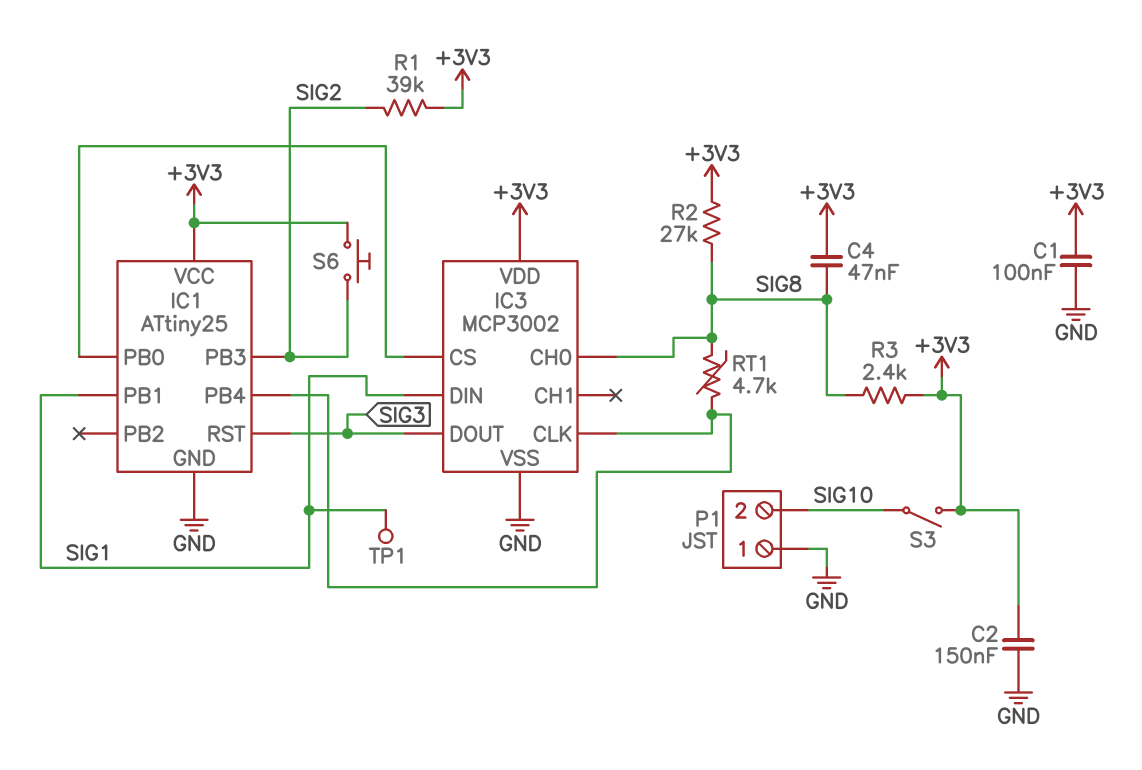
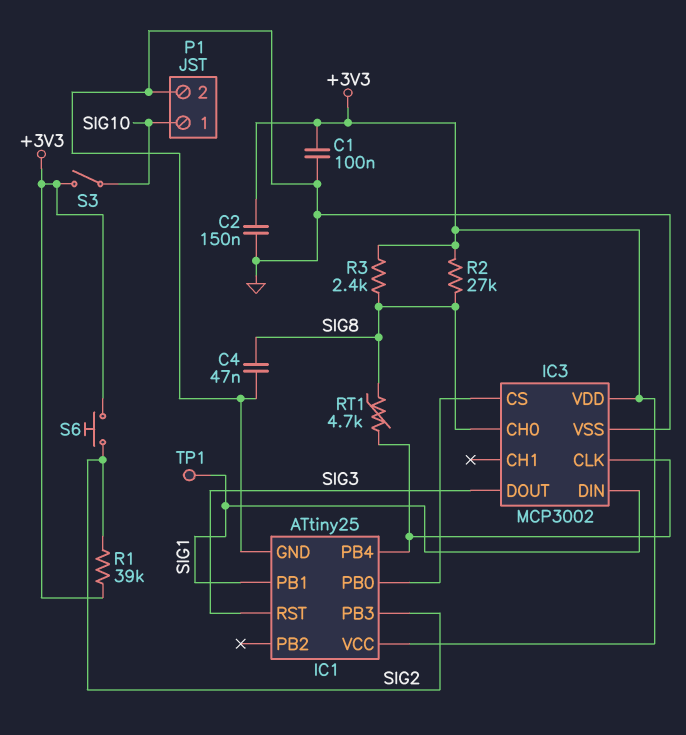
C4: 47nF (+3V3, SIG8) -> 47nF (GND, SIG8)
P1 pin 1: GND -> SIG10
P1 pin 2: SIG10 -> GND

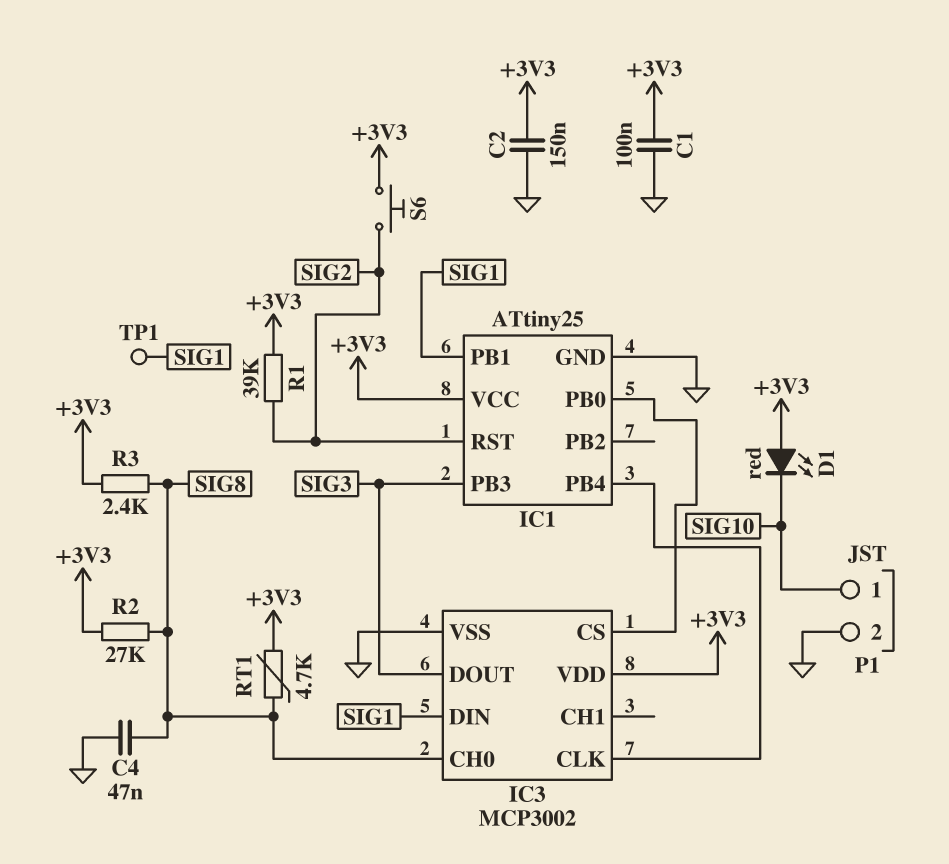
D1: none -> LED red (A +3V3, K SIG10)
IC1 pin PB3: SIG2 -> SIG3
IC1 pin RST: SIG3 -> SIG2
RT1: 4.7k (IC1/PB4, SIG8) -> 4.7k (+3V3, SIG8)
S3: switch (+3V3, SIG10) -> none

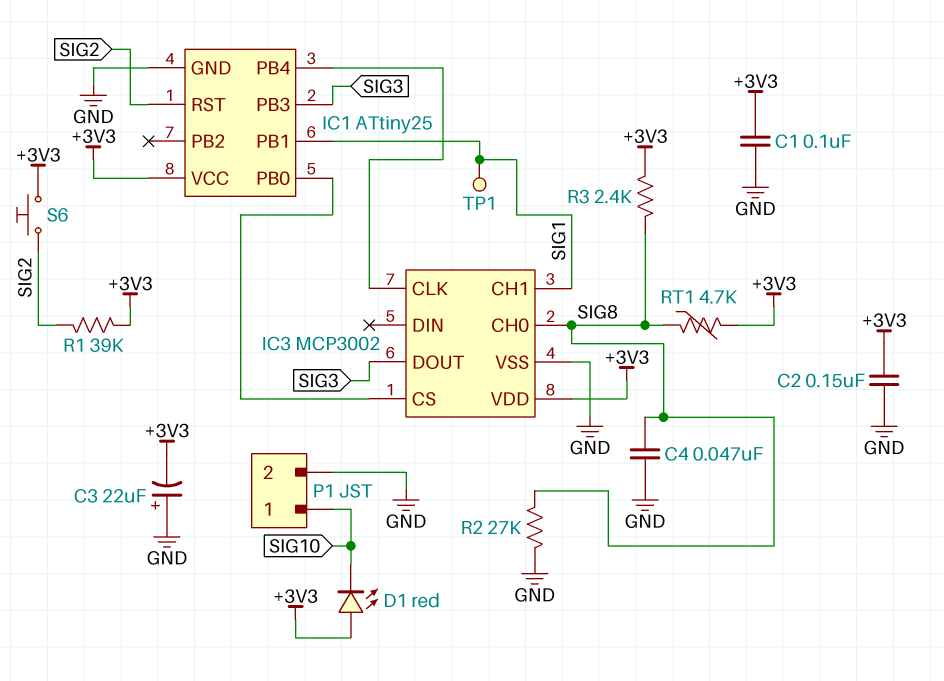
C3: none -> 22uF (plus GND, minus +3V3)
IC3 pin CH1: none -> SIG1
IC3 pin DIN: SIG1 -> none
R2: 27k (+3V3, SIG8) -> 27k (GND, SIG8)

